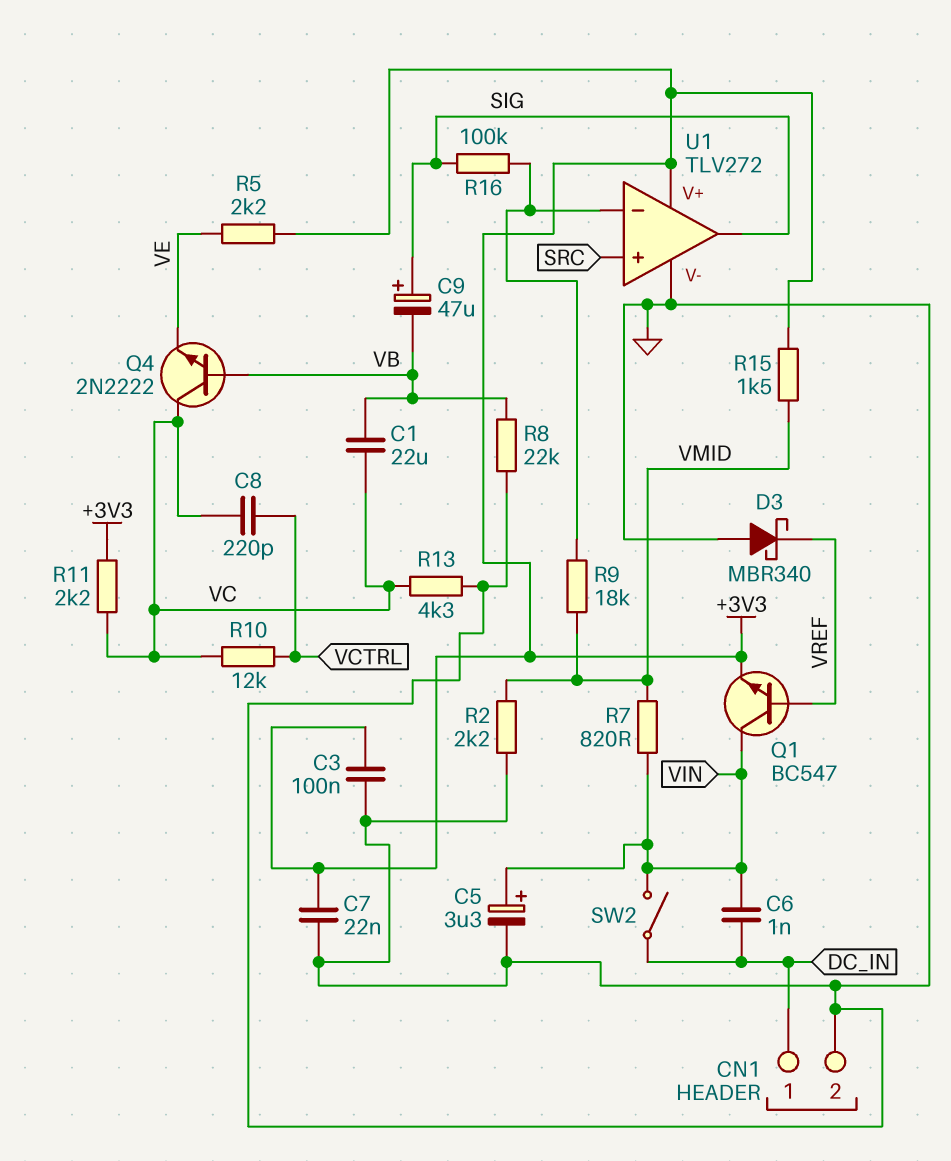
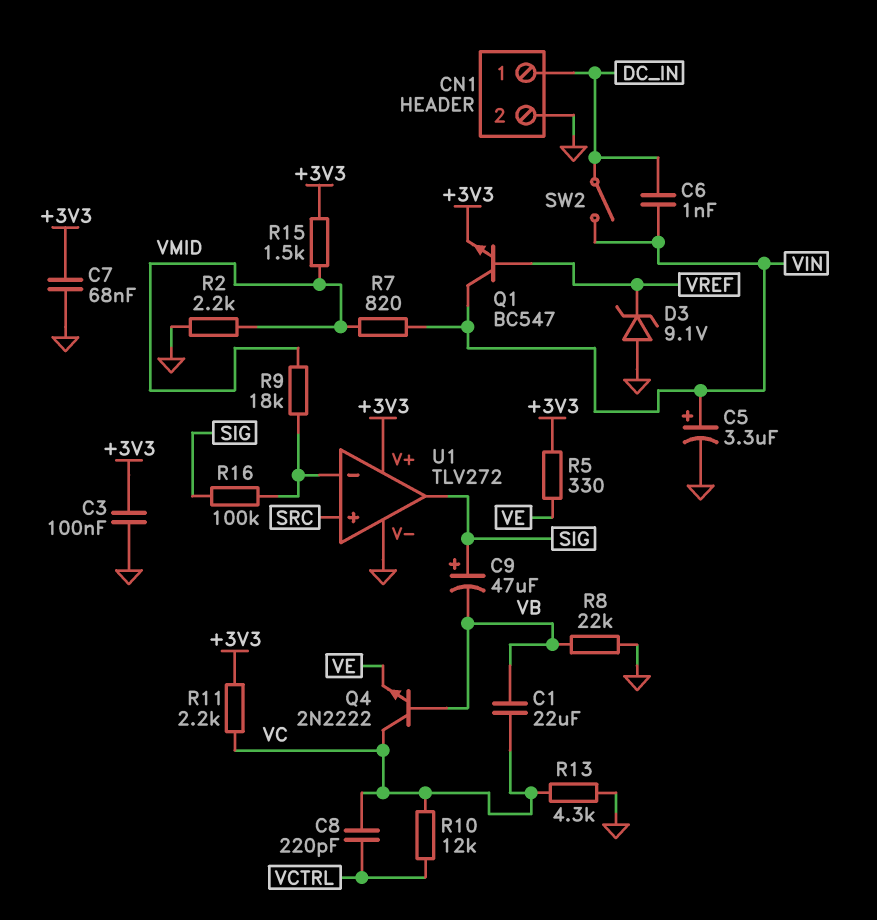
C7: 22nF (+3V3, GND) -> 68nF (+3V3, GND)
D3: schottky MBR340 (A GND, K VREF) -> zener 9.1V (A GND, K VREF)
R5: 2.2k (+3V3, VE) -> 330 (+3V3, VE)

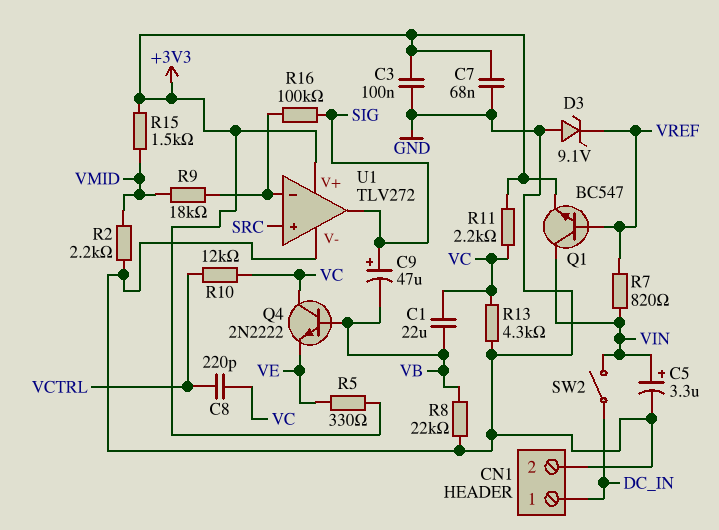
C6: 1nF (DC_IN, VIN) -> none
R7: 820 (VIN, VMID) -> 820 (VIN, VREF)

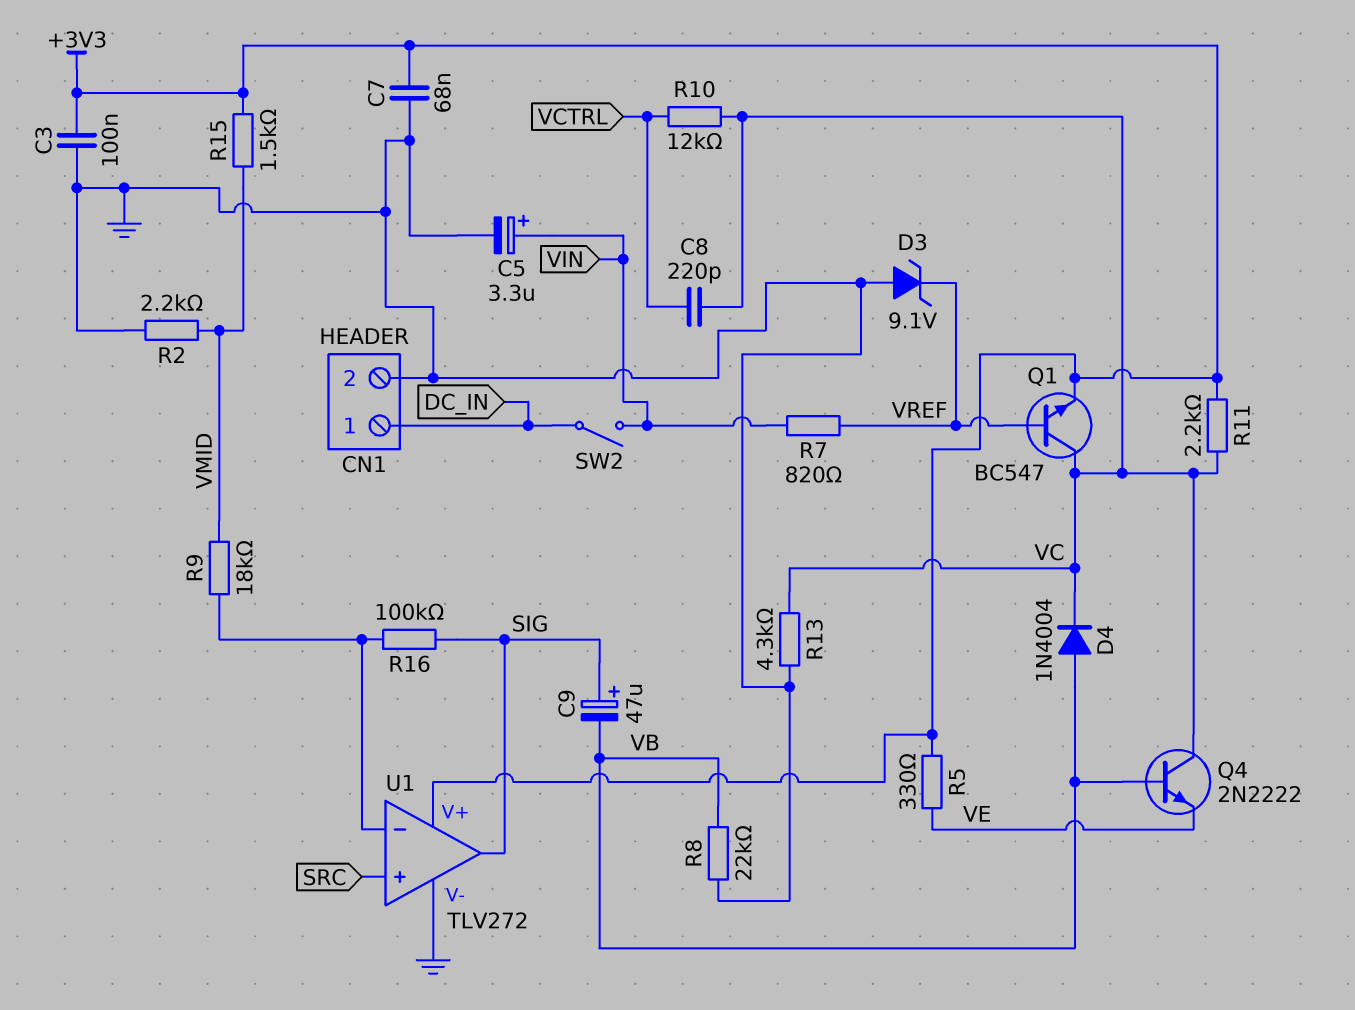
C1: 22uF (VB, VC) -> none
D4: none -> diode 1N4004 (A VB, K VC)
Q1: NPN BC547 (B VREF, C VIN, E +3V3) -> NPN BC547 (B VREF, C VC, E +3V3)

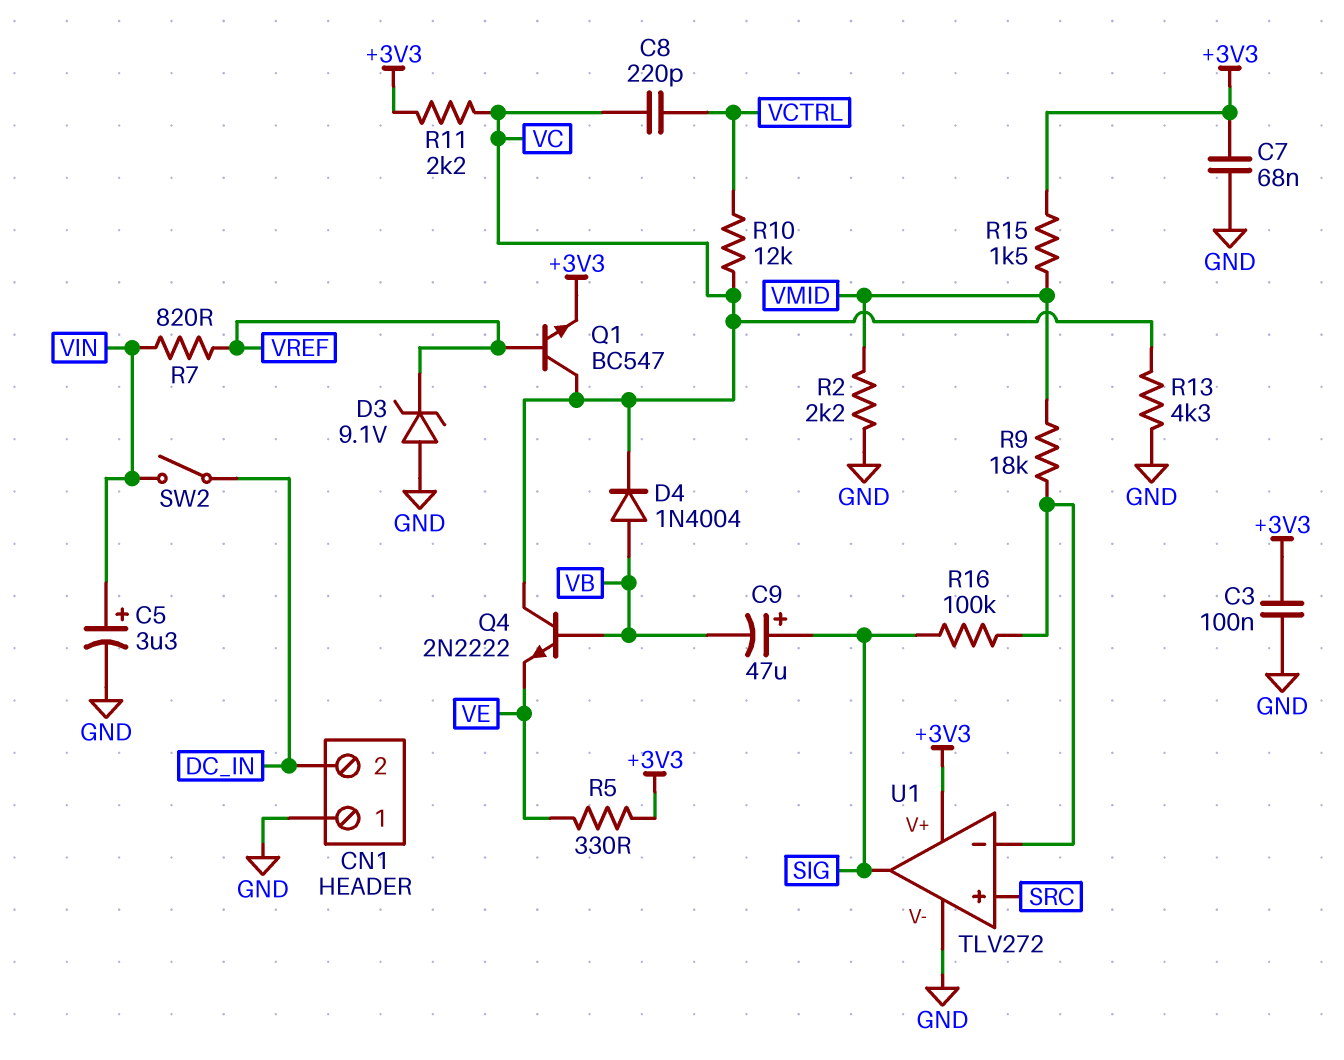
CN1 pin 1: DC_IN -> GND
CN1 pin 2: GND -> DC_IN
R8: 22k (GND, VB) -> none

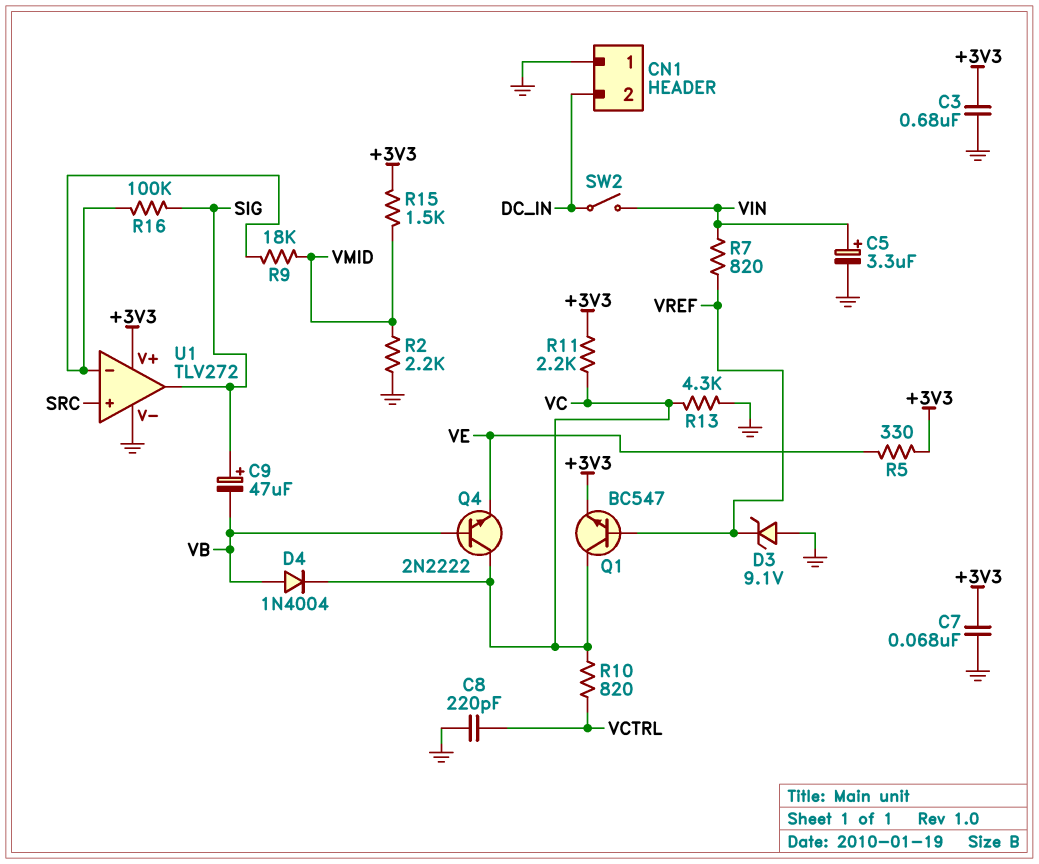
C3: 100nF (+3V3, GND) -> 680nF (+3V3, GND)
C8: 220pF (VC, VCTRL) -> 220pF (GND, VCTRL)
R10: 12k (VC, VCTRL) -> 820 (VC, VCTRL)

